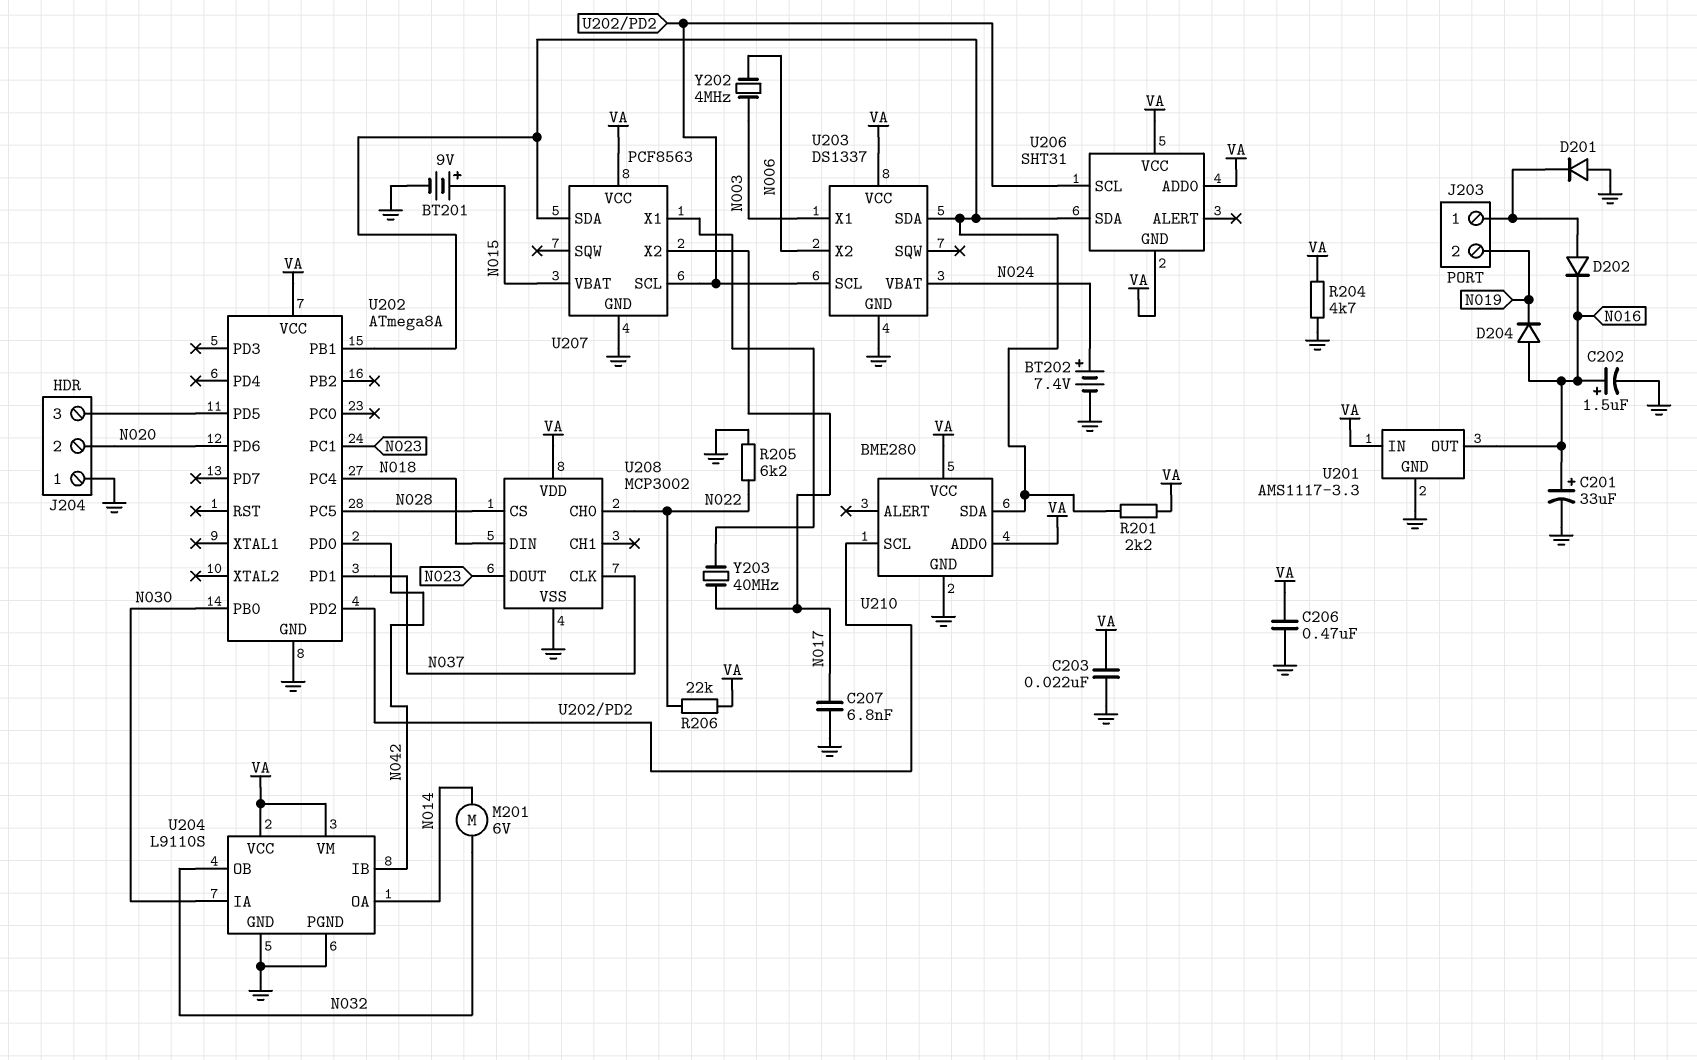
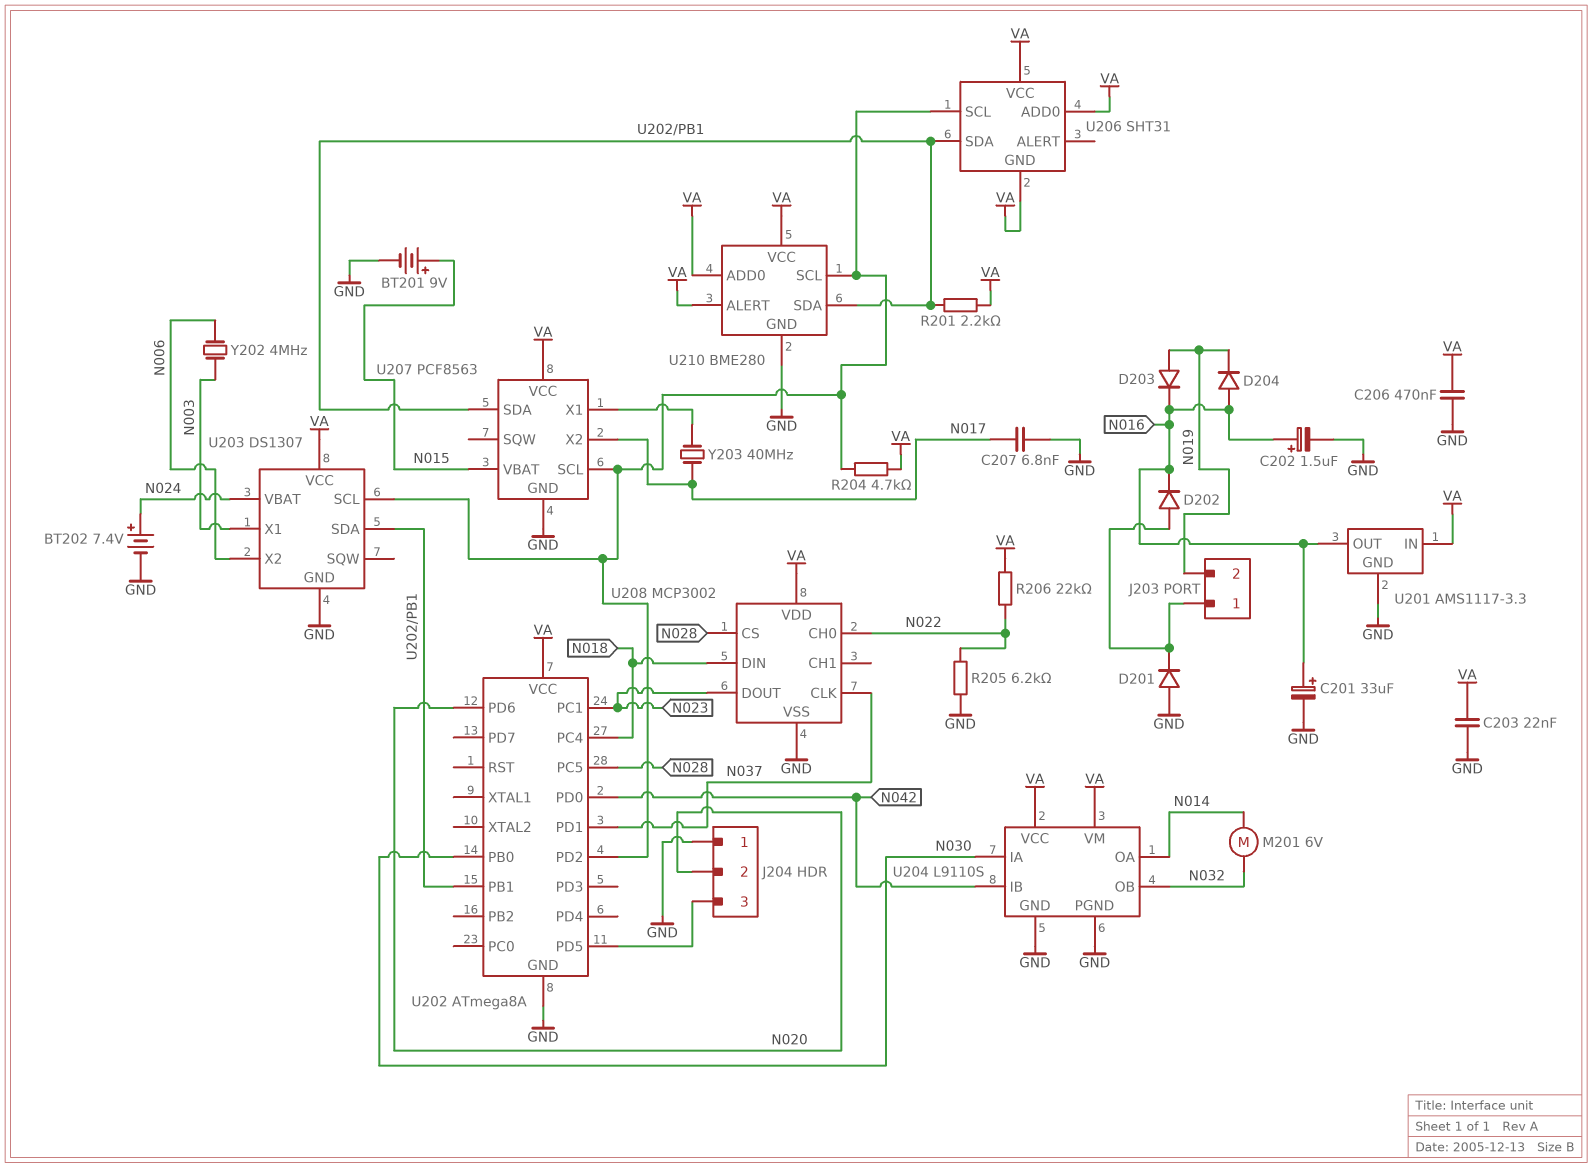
D203: none -> diode (A N019, K N016)
R204: 4.7k (GND, VA) -> 4.7k (U202/PD2, VA)
U203: DS1337 -> DS1307
U210 pin ALERT: none -> VA

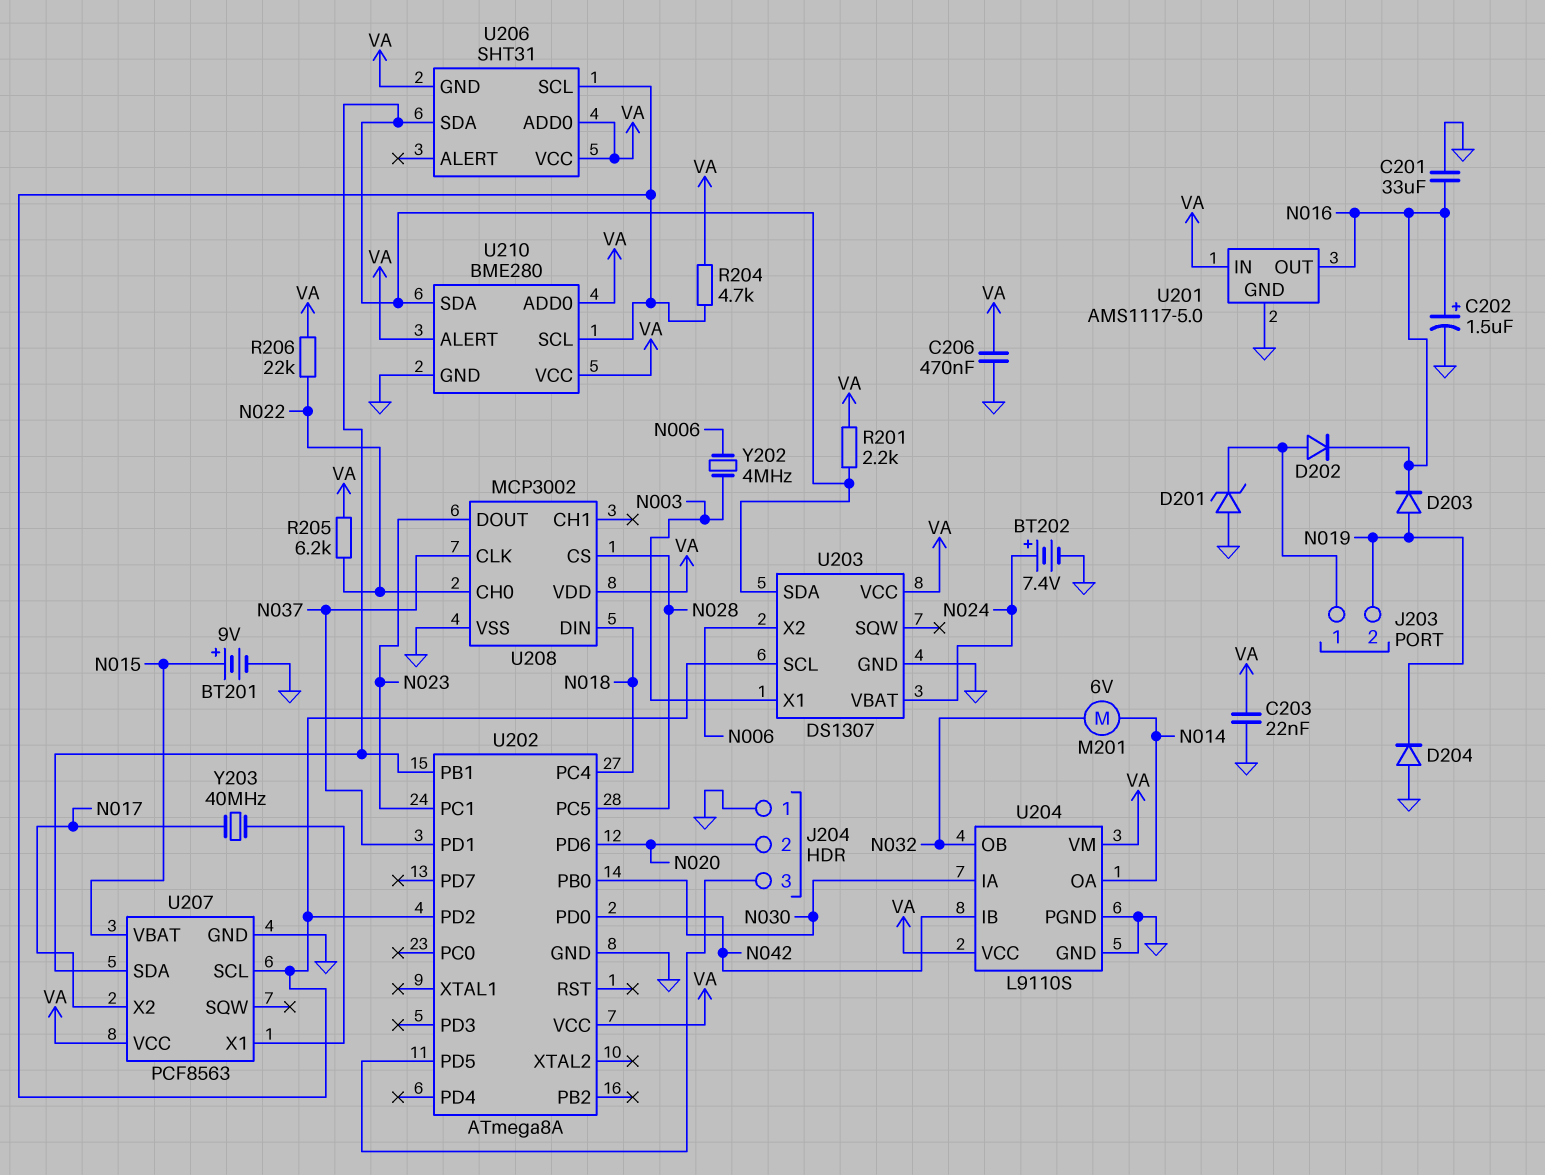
C201: 33uF (plus N016, minus GND) -> 33uF (GND, N016)
C207: 6.8nF (GND, N017) -> none
D201: diode (A GND, K J203/1) -> zener (A GND, K J203/1)
D204: diode (A N016, K N019) -> diode (A GND, K N019)
R205: 6.2k (GND, N022) -> 6.2k (N022, VA)
U201: AMS1117-3.3 -> AMS1117-5.0

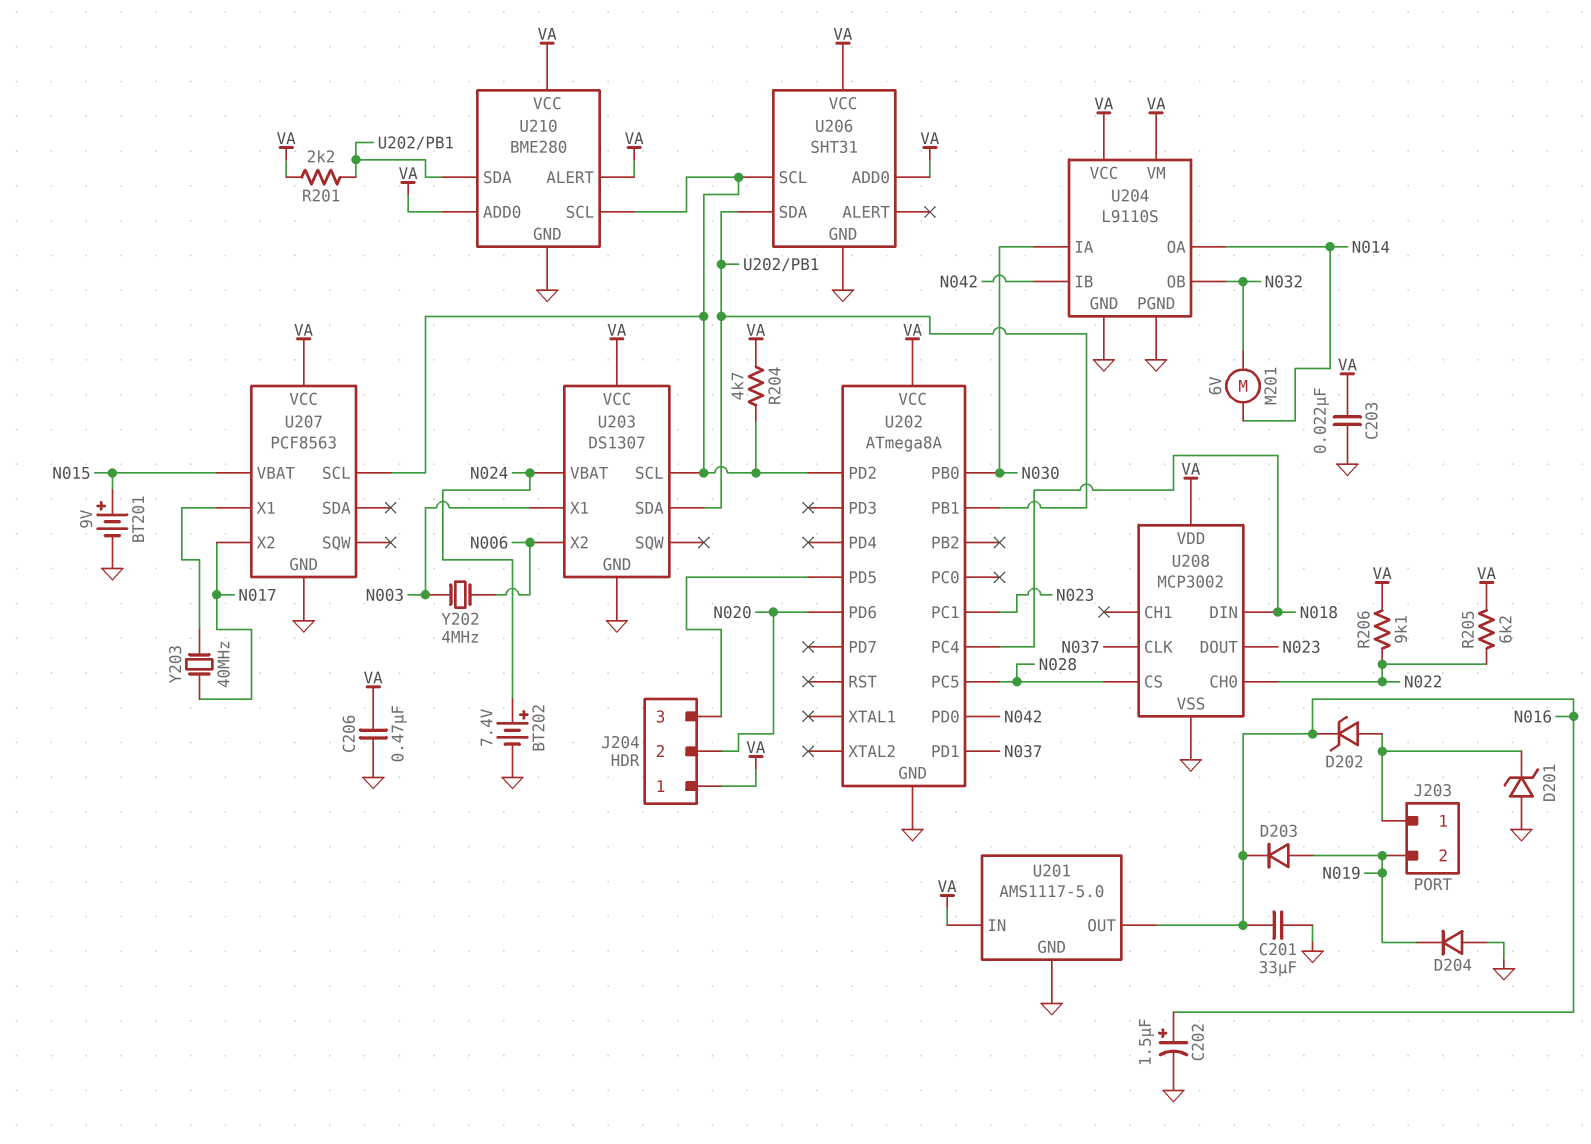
D202: diode (A J203/1, K N016) -> zener (A J203/1, K N016)
J204 pin 1: GND -> VA
R206: 22k (N022, VA) -> 9.1k (N022, VA)
U206 pin GND: VA -> GND
U207 pin SDA: U202/PB1 -> none

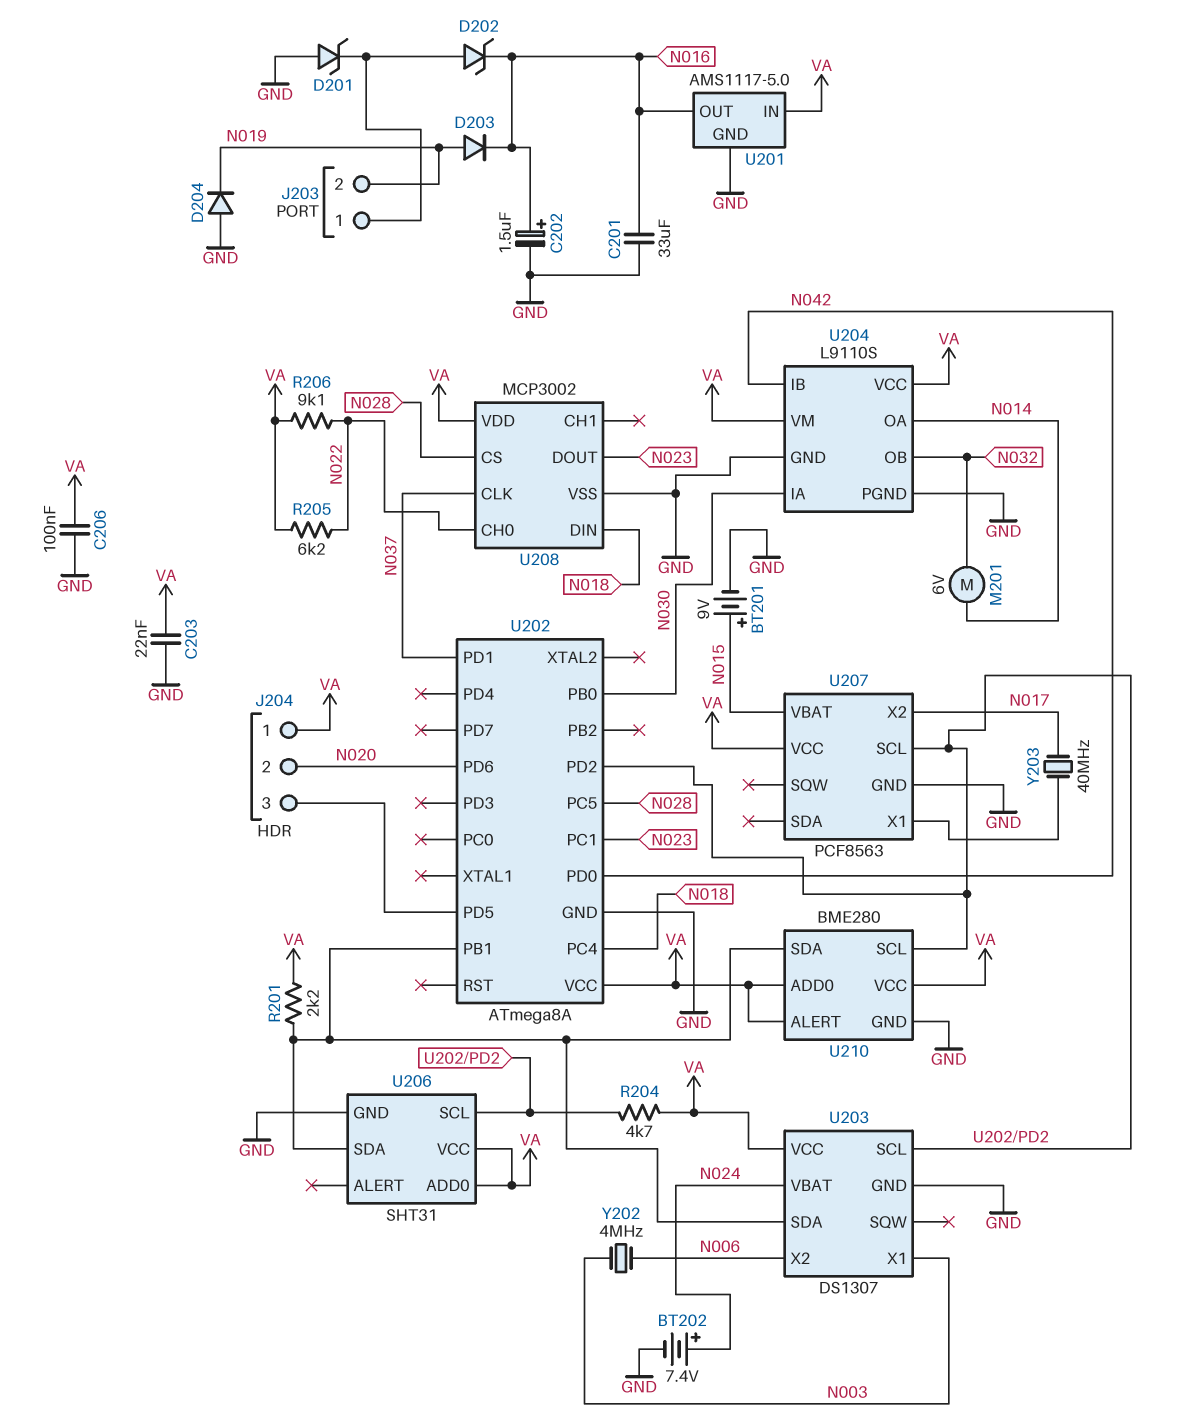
C206: 470nF (GND, VA) -> 100nF (GND, VA)

